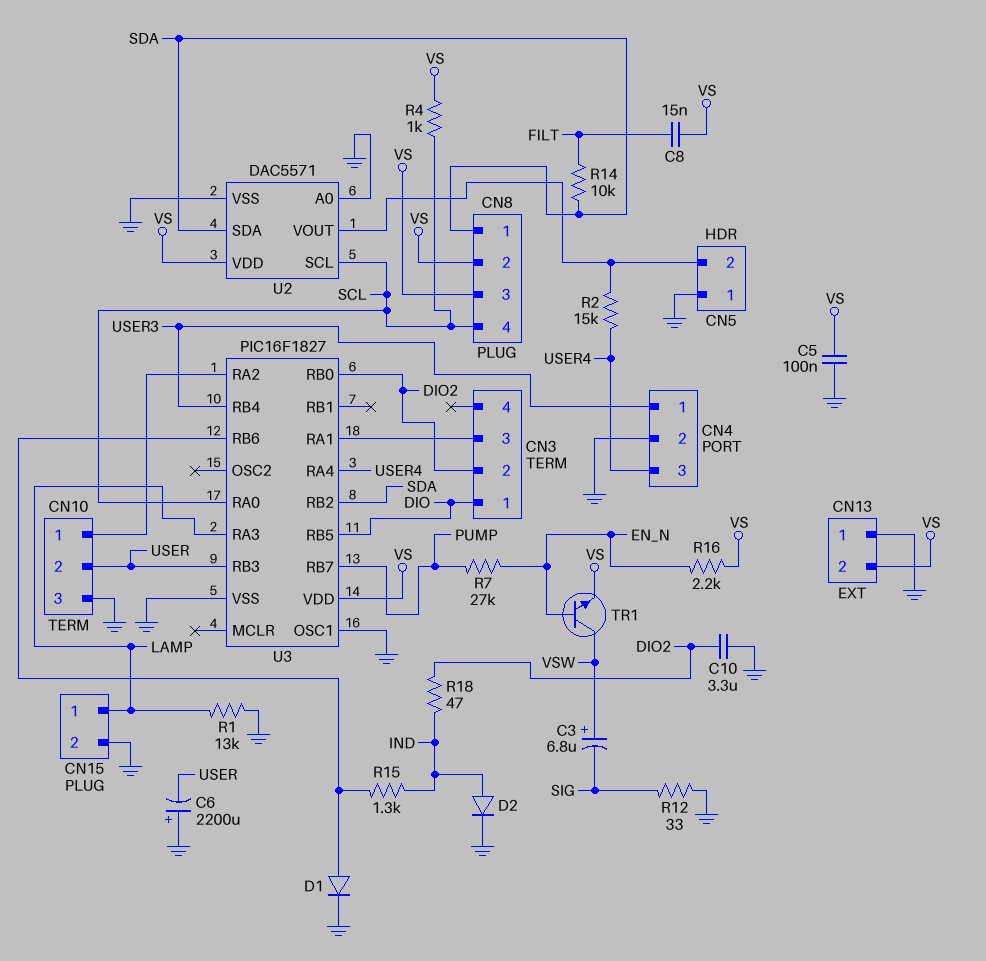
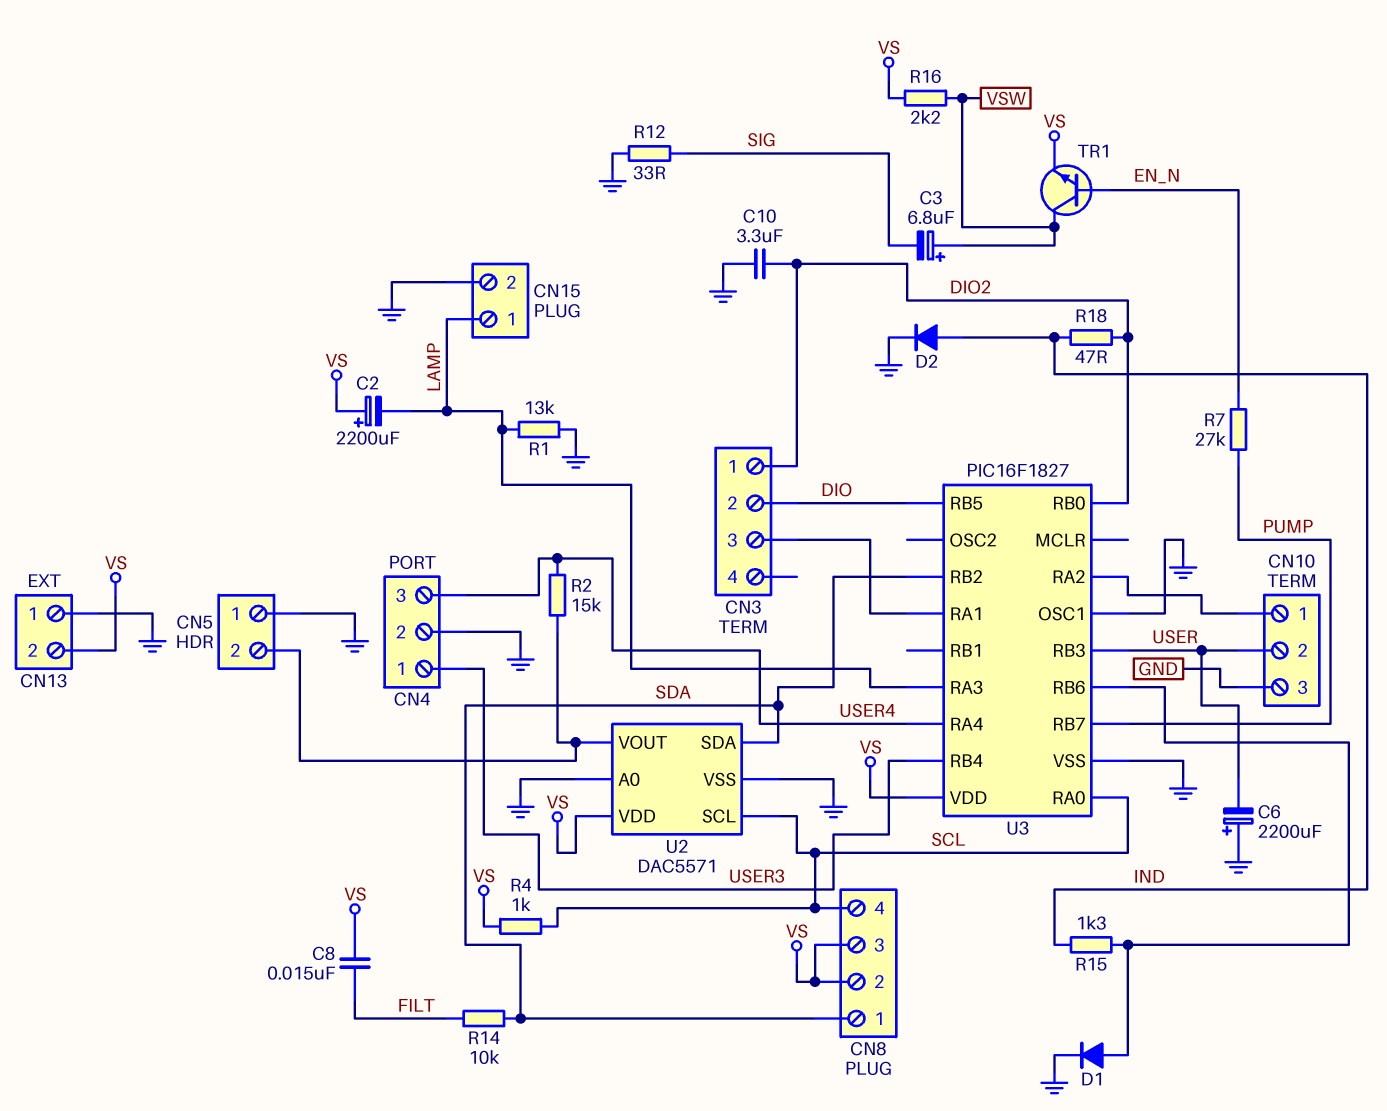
C2: none -> 2200uF (plus VS, minus LAMP)
C5: 100nF (GND, VS) -> none
CN3 pin 1: DIO -> DIO2
CN3 pin 2: DIO2 -> DIO
R16: 2.2k (EN_N, VS) -> 2.2k (VS, VSW)

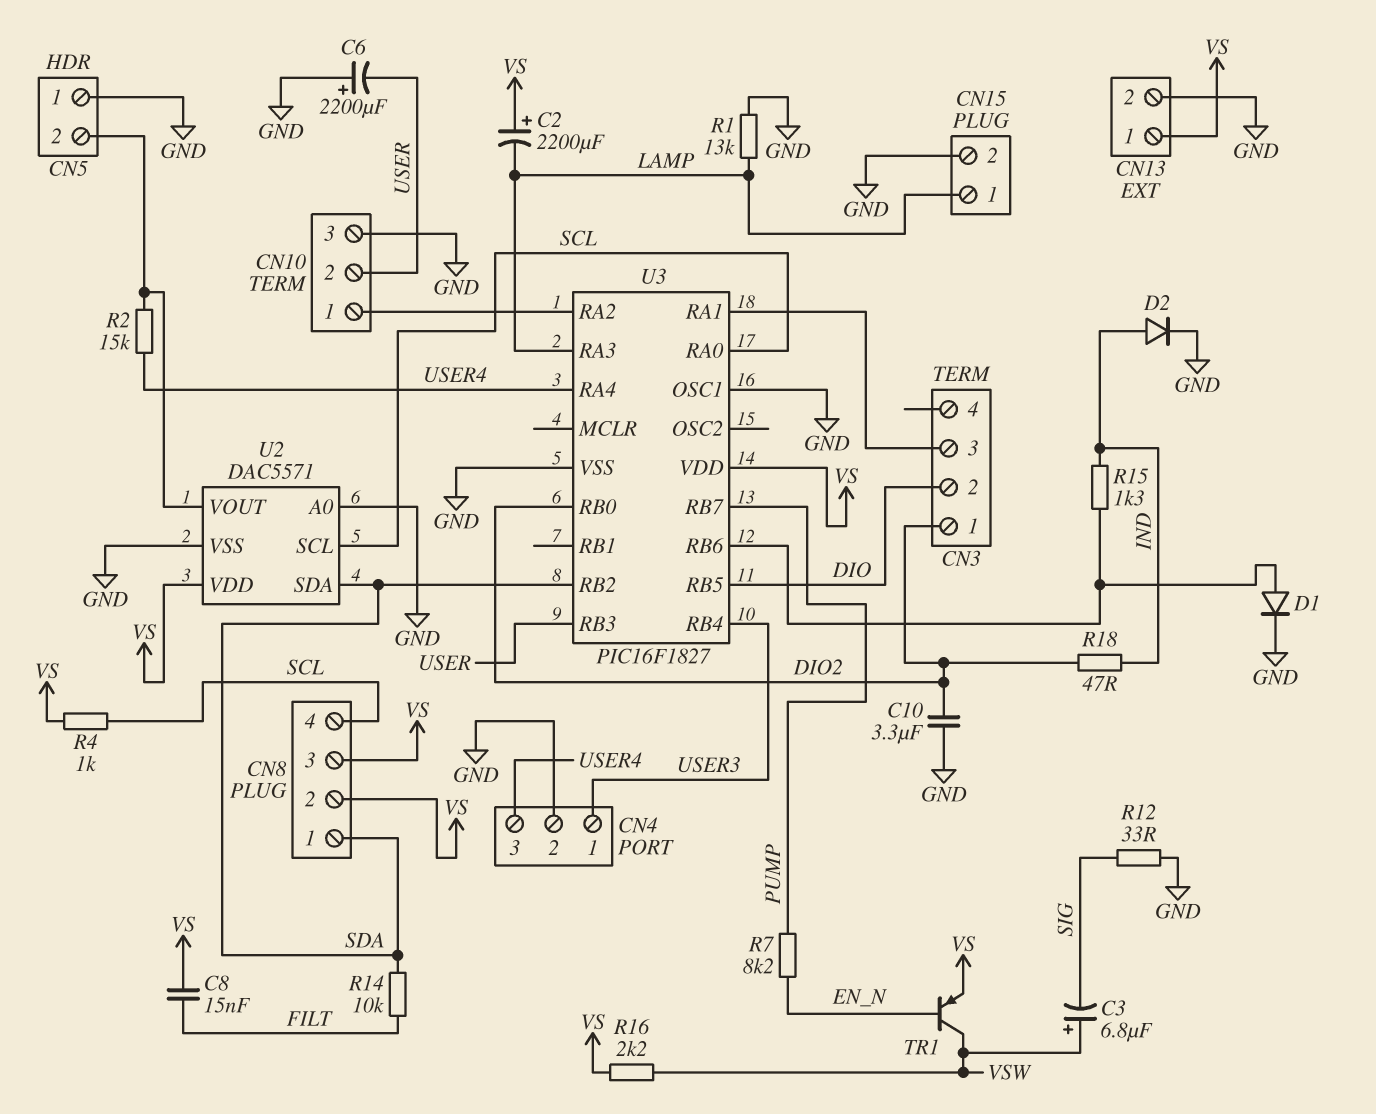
CN13 pin 1: GND -> VS
CN13 pin 2: VS -> GND
R7: 27k (EN_N, PUMP) -> 8.2k (EN_N, PUMP)
TR1: NPN (B EN_N, C VSW, E VS) -> PNP (B EN_N, C VSW, E VS)

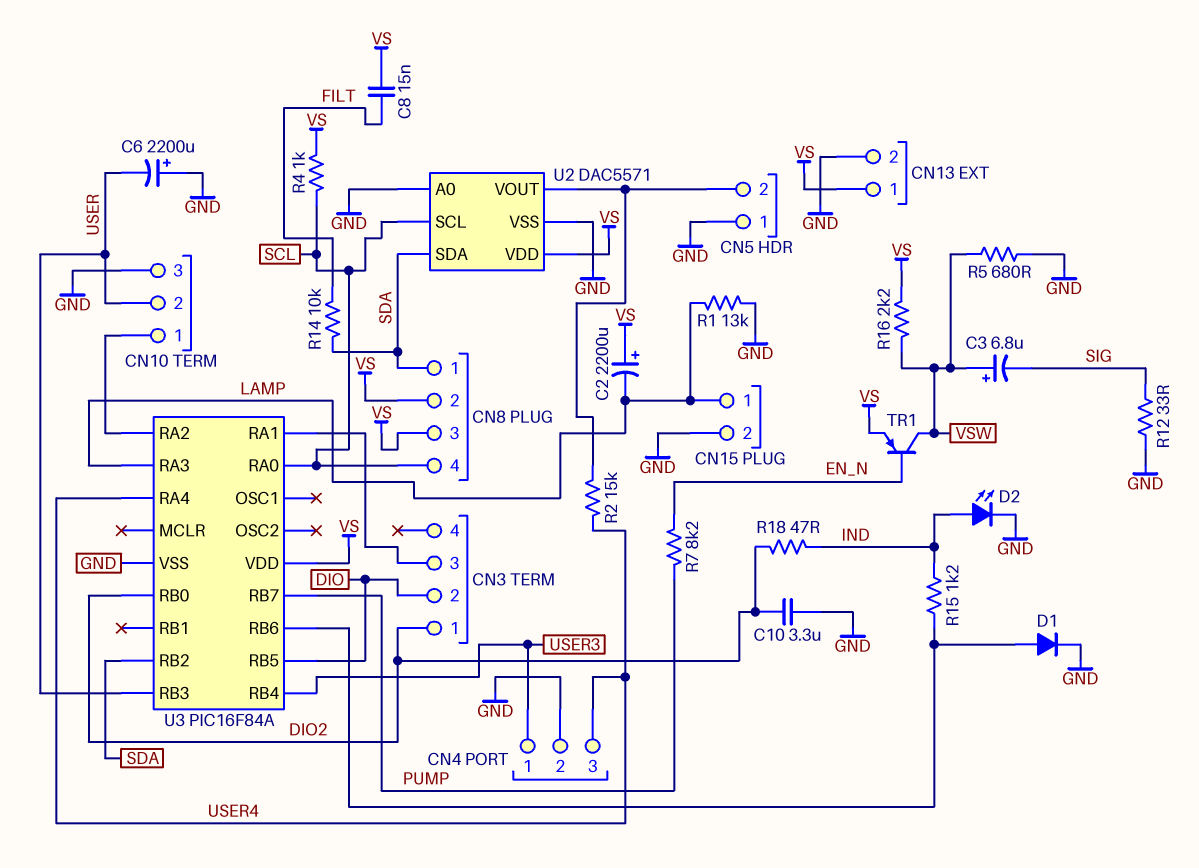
D2: diode (A IND, K GND) -> LED (A IND, K GND)
R5: none -> 680 (GND, VSW)
R15: 1.3k (IND, U3/RB6) -> 1.2k (IND, U3/RB6)
U3: PIC16F1827 -> PIC16F84A
U3 pin OSC1: GND -> none

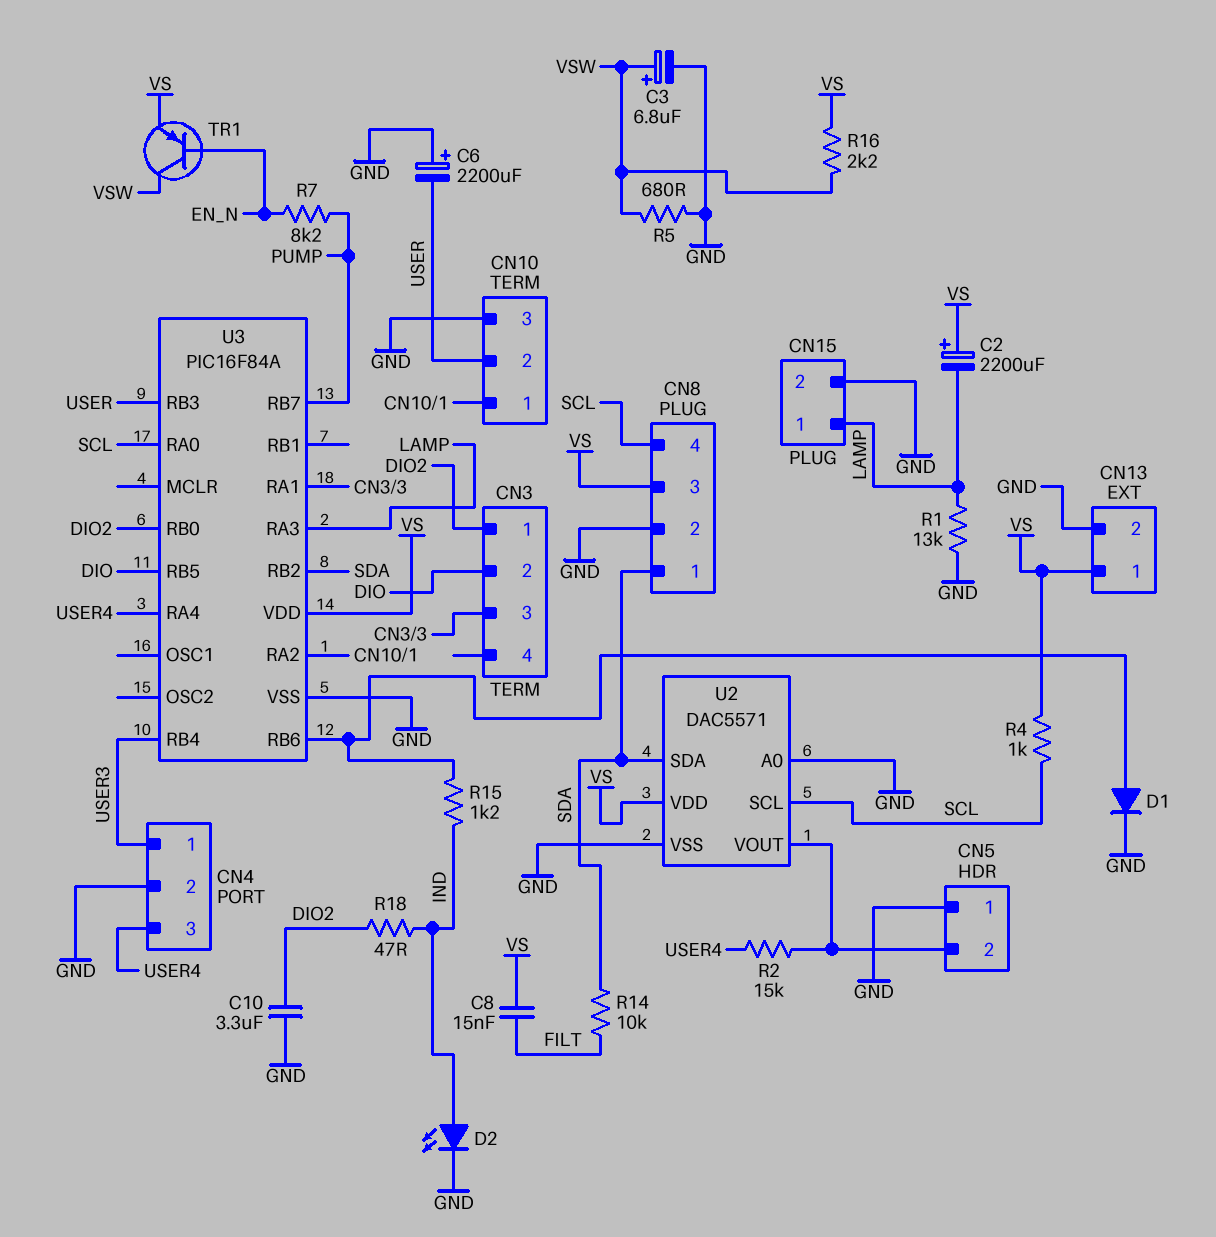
C3: 6.8uF (plus VSW, minus SIG) -> 6.8uF (plus VSW, minus GND)
CN8 pin 2: VS -> GND
R12: 33 (GND, SIG) -> none

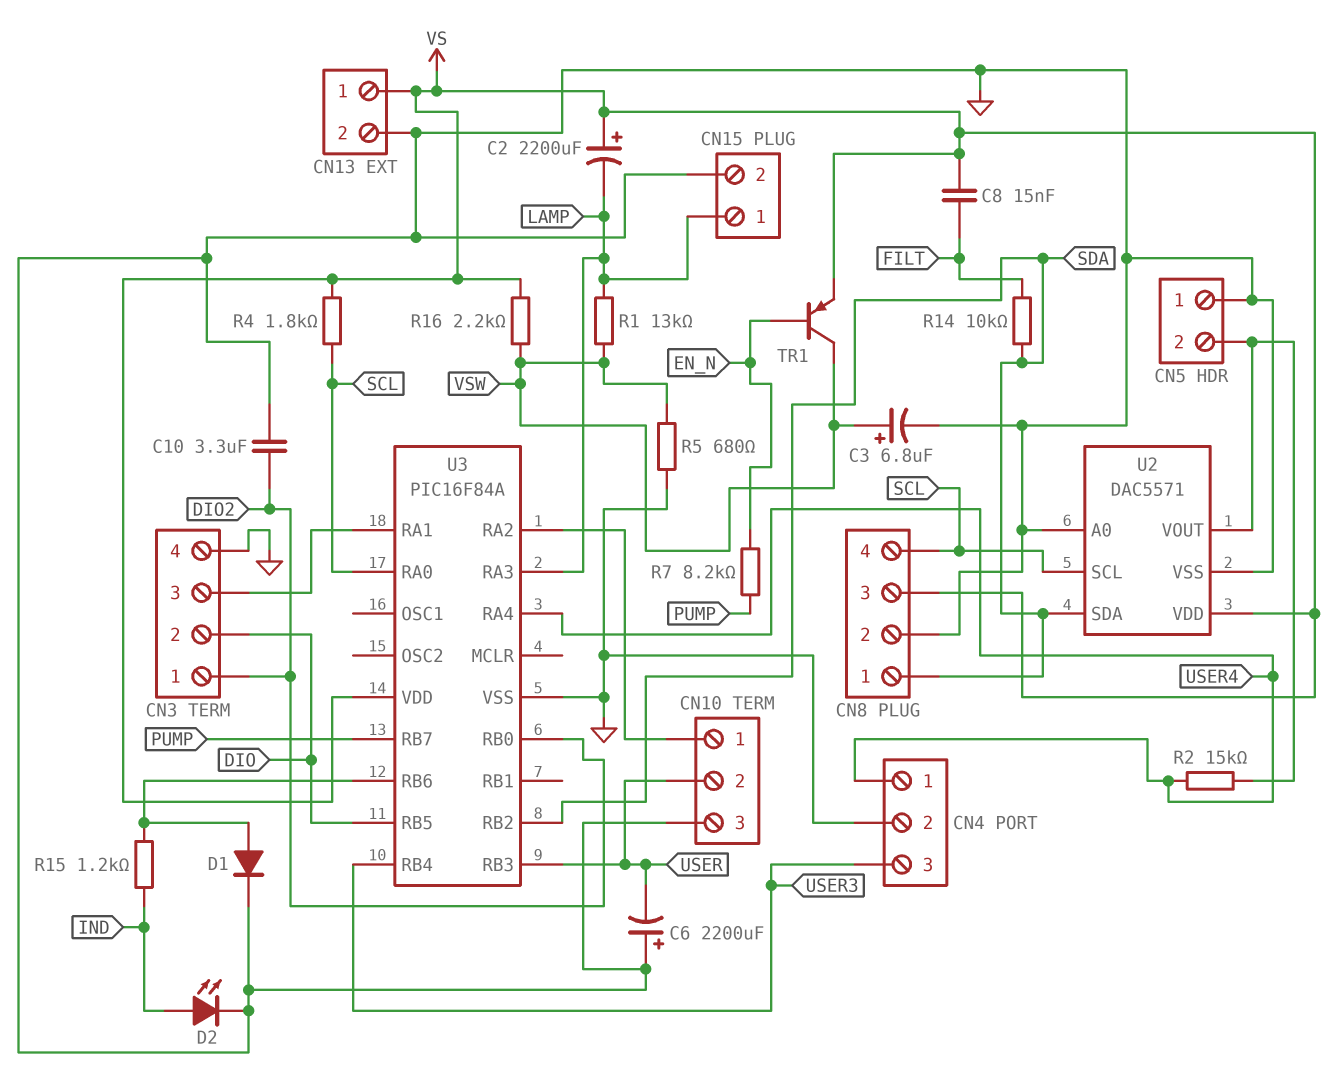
CN3 pin 4: none -> GND
CN4 pin 1: USER3 -> USER4
CN4 pin 3: USER4 -> USER3
R1: 13k (GND, LAMP) -> 13k (LAMP, VSW)
R4: 1k (SCL, VS) -> 1.8k (SCL, VS)
R18: 47 (DIO2, IND) -> none

